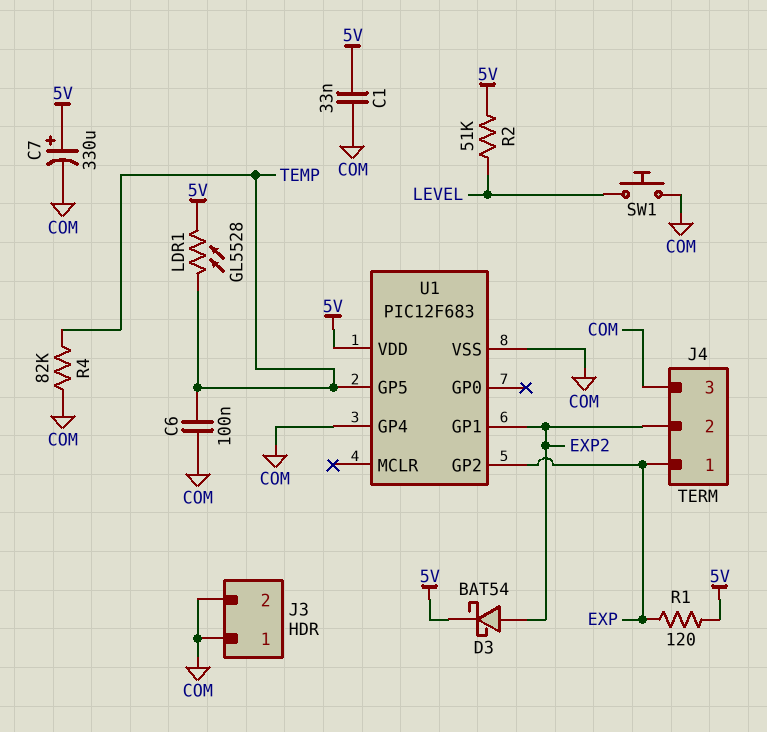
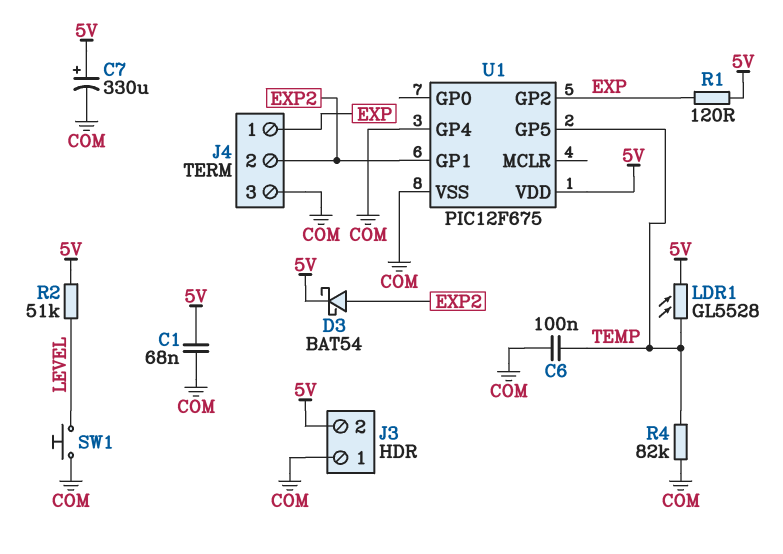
C1: 33nF (5V, COM) -> 68nF (5V, COM)
J3 pin 2: COM -> 5V
U1: PIC12F683 -> PIC12F675

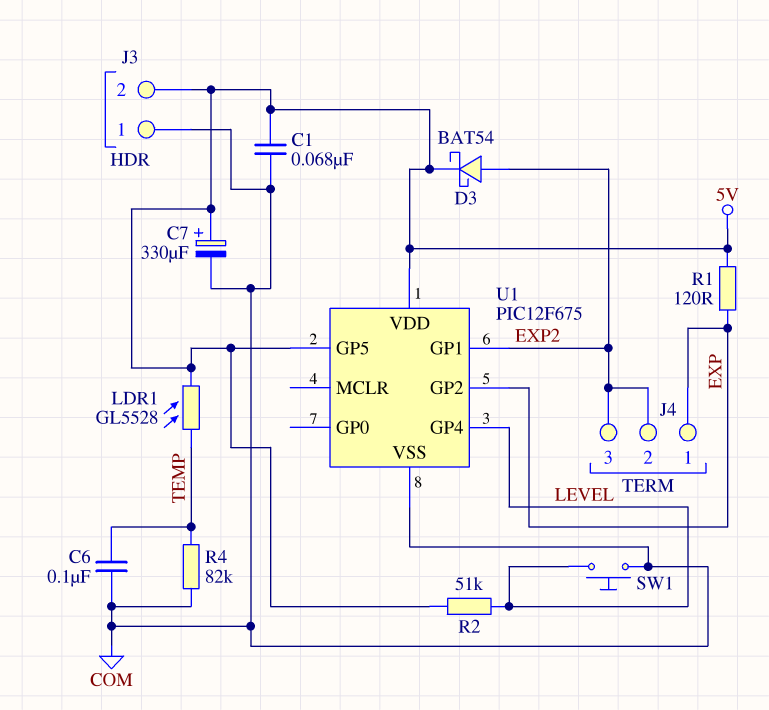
J4 pin 3: COM -> EXP2
U1 pin GP4: COM -> LEVEL
U1 pin GP5: TEMP -> 5V

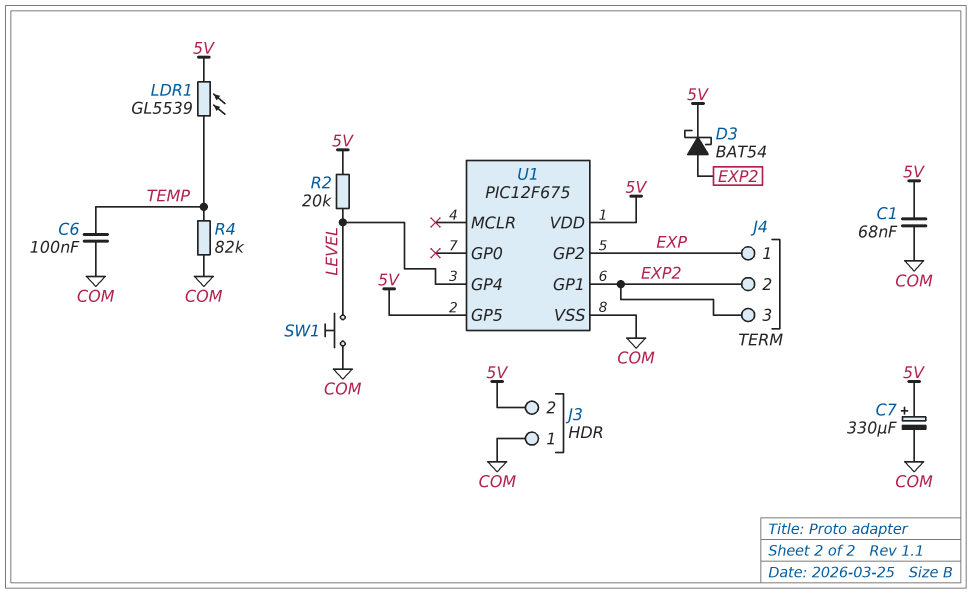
LDR1: GL5528 (5V, TEMP) -> GL5539 (5V, TEMP)
R1: 120 (5V, EXP) -> none
R2: 51k (5V, LEVEL) -> 20k (5V, LEVEL)

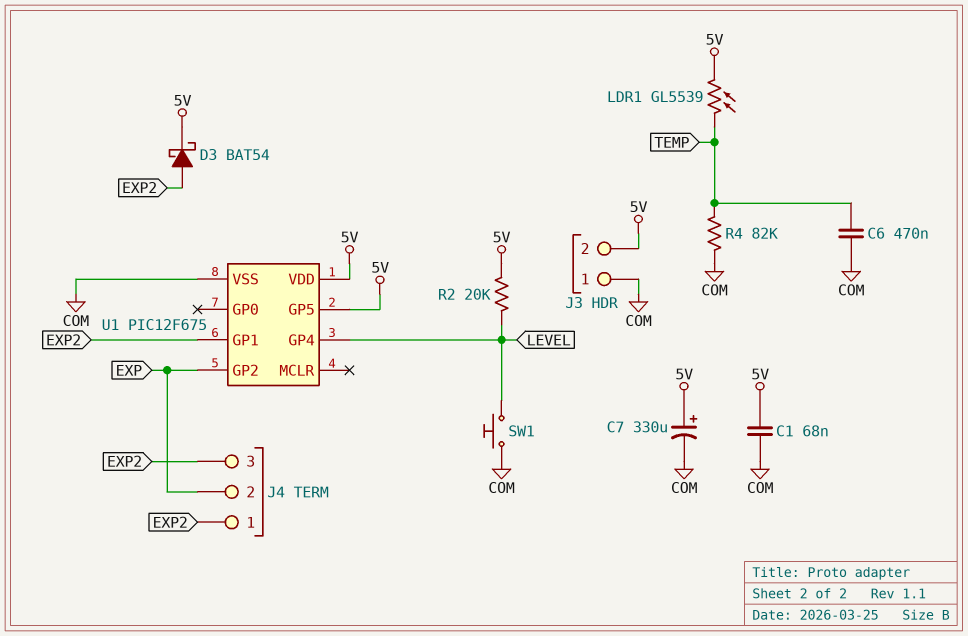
C6: 100nF (COM, TEMP) -> 470nF (COM, TEMP)
J4 pin 1: EXP -> EXP2
J4 pin 2: EXP2 -> EXP

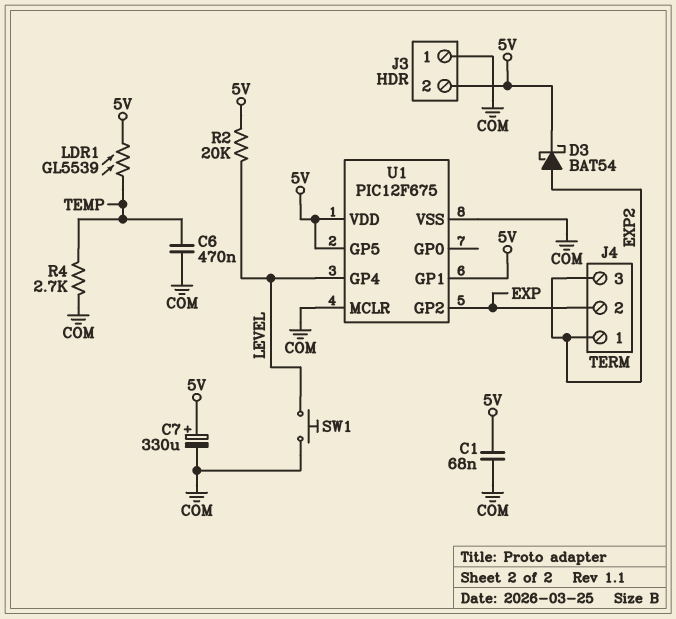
R4: 82k (COM, TEMP) -> 2.7k (COM, TEMP)
U1 pin GP1: EXP2 -> 5V
U1 pin MCLR: none -> COM

